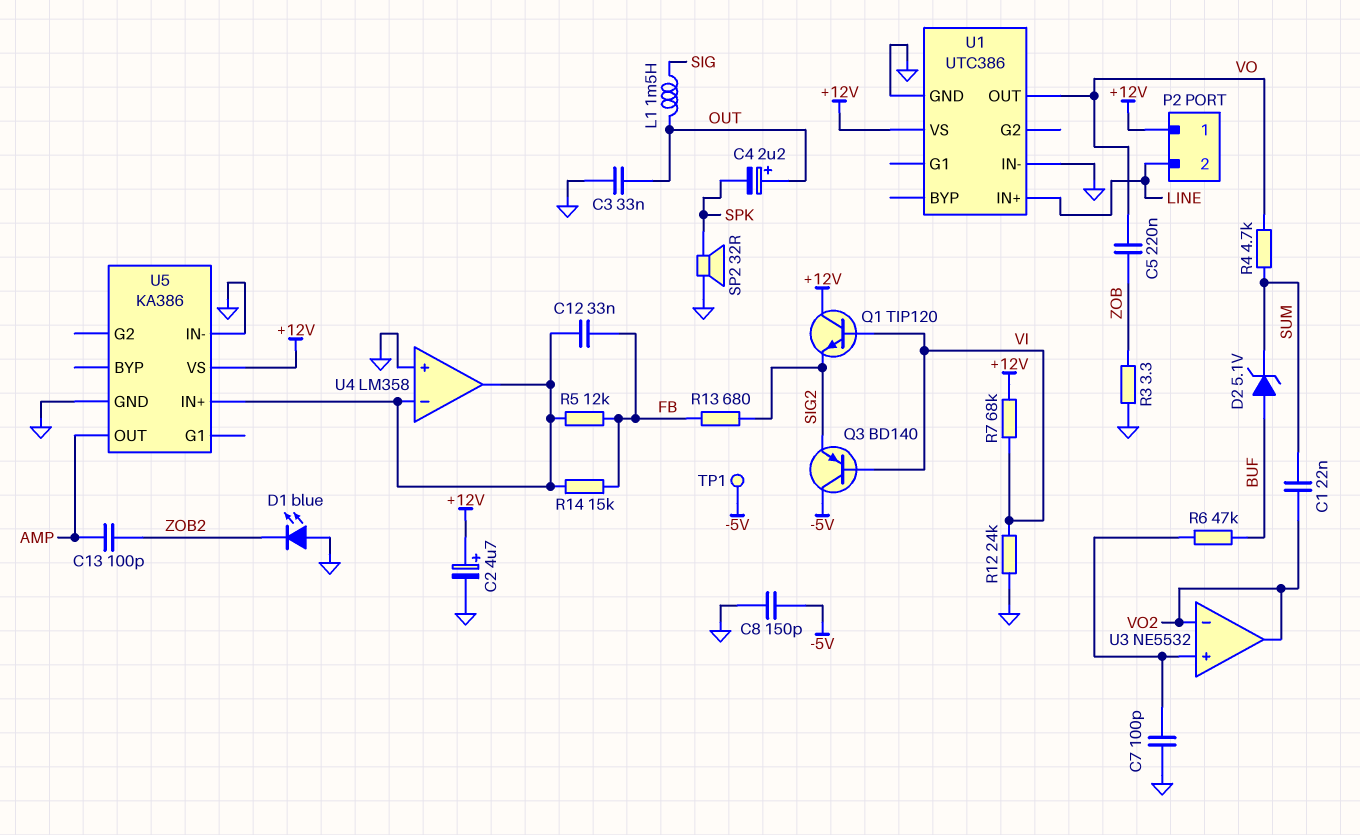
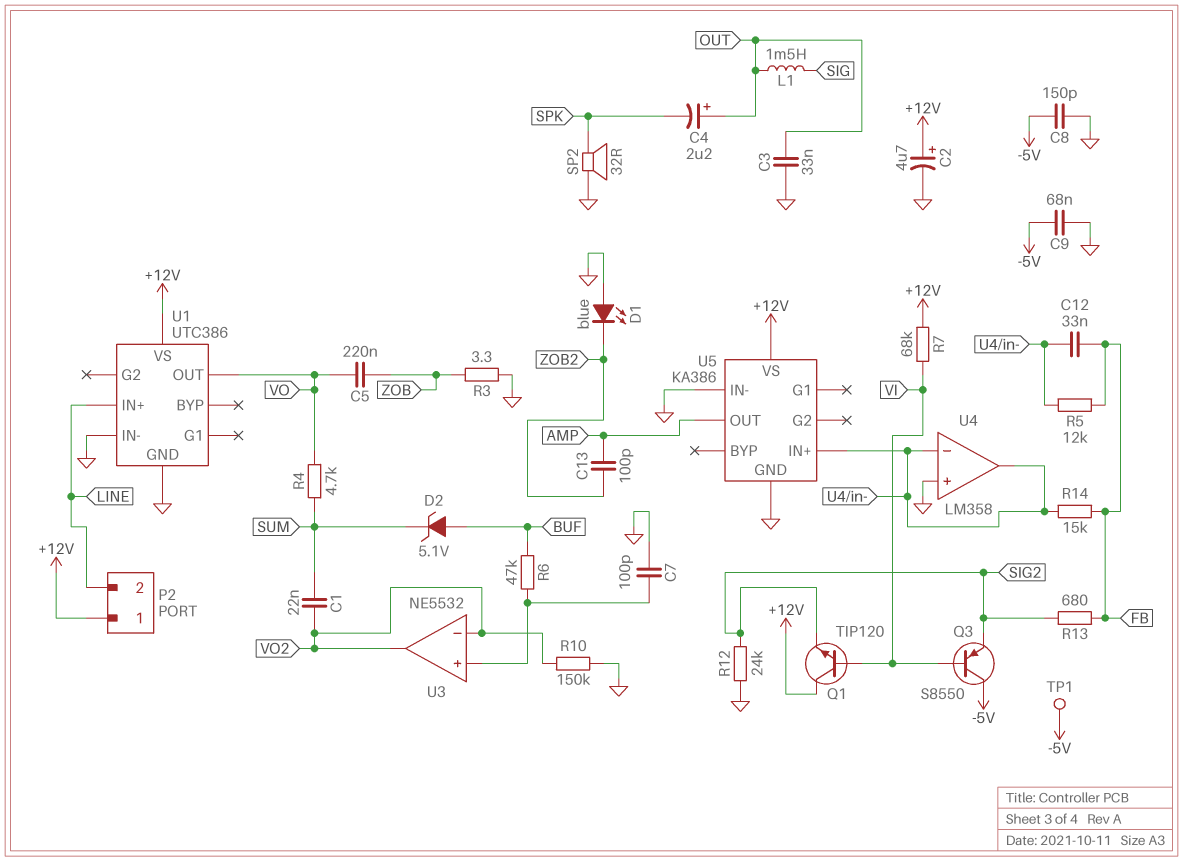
C9: none -> 68nF (-5V, GND)
Q3: PNP BD140 (B VI, C -5V, E SIG2) -> PNP S8550 (B VI, C -5V, E SIG2)
R10: none -> 150k (GND, VO2)
R12: 24k (GND, VI) -> 24k (GND, SIG2)

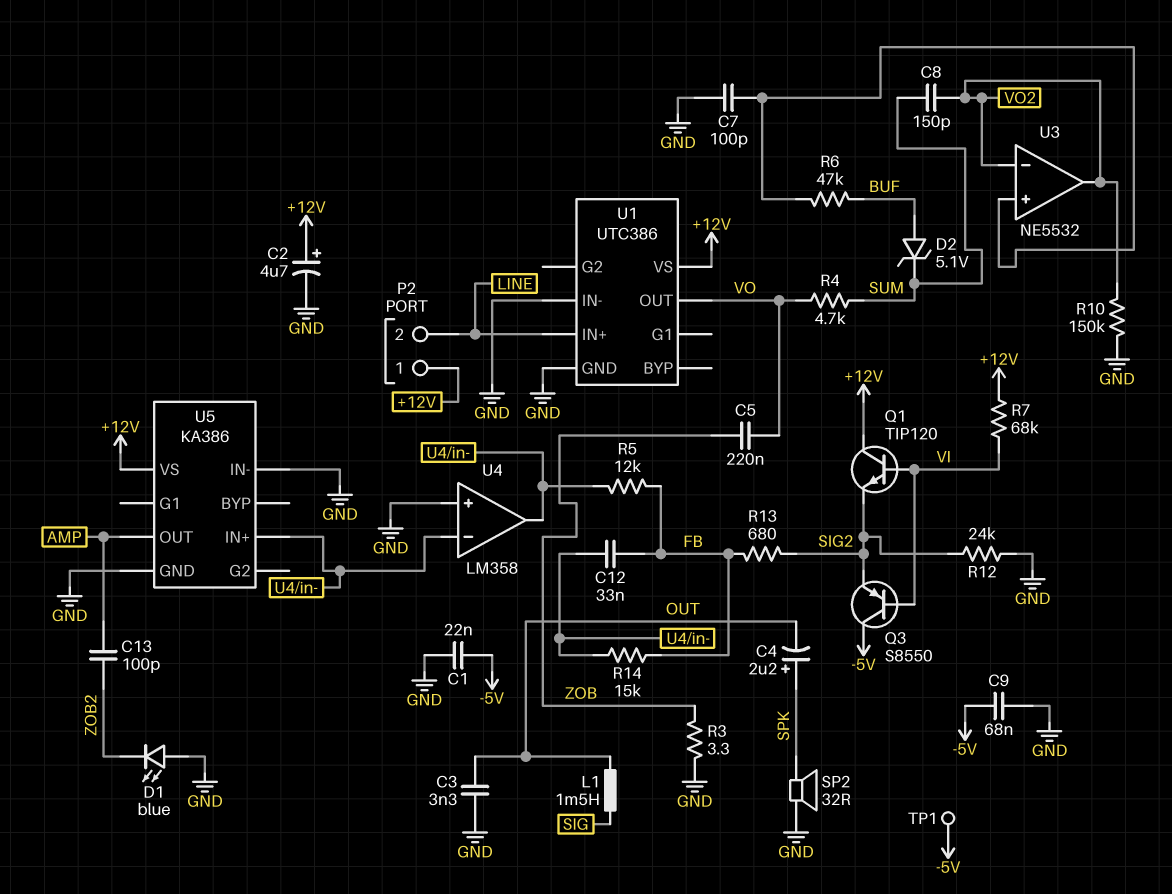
C1: 22nF (SUM, VO2) -> 22nF (-5V, GND)
C3: 33nF (GND, OUT) -> 3.3nF (GND, OUT)
C4: 2.2uF (plus OUT, minus SPK) -> 2.2uF (plus SPK, minus OUT)
C8: 150pF (-5V, GND) -> 150pF (SUM, VO2)

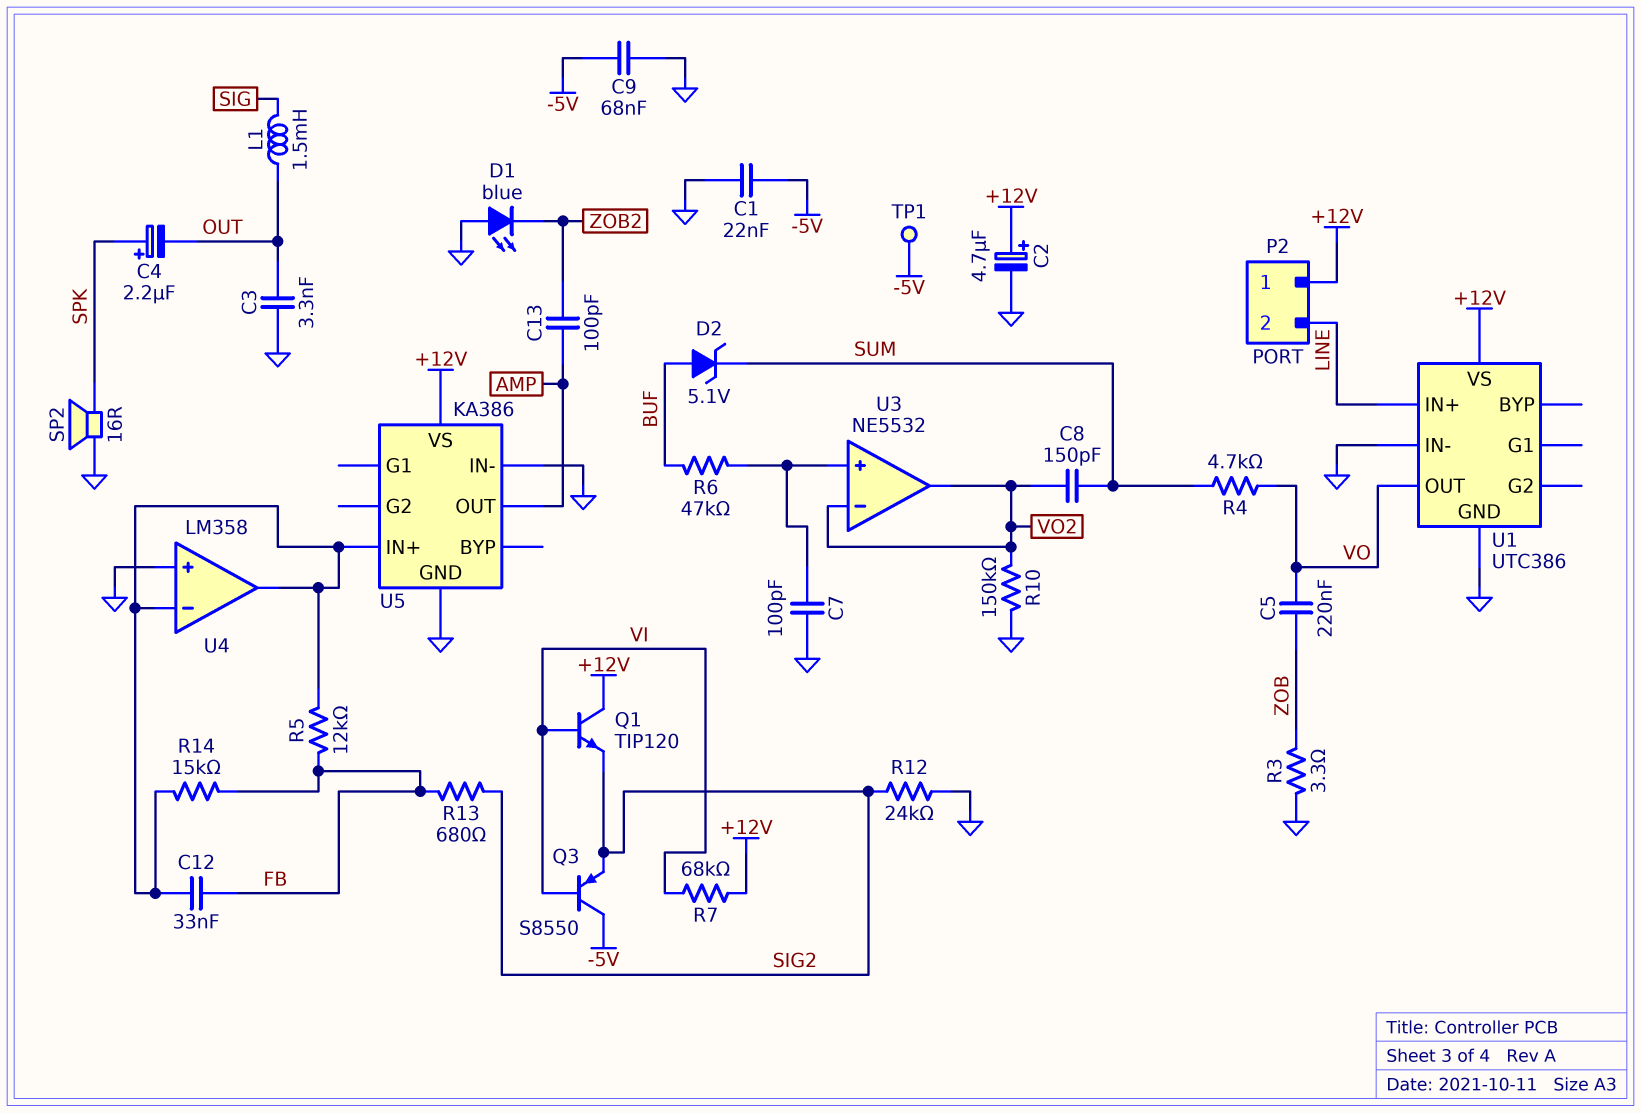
SP2: speaker 32R (GND, SPK) -> speaker 16R (GND, SPK)

